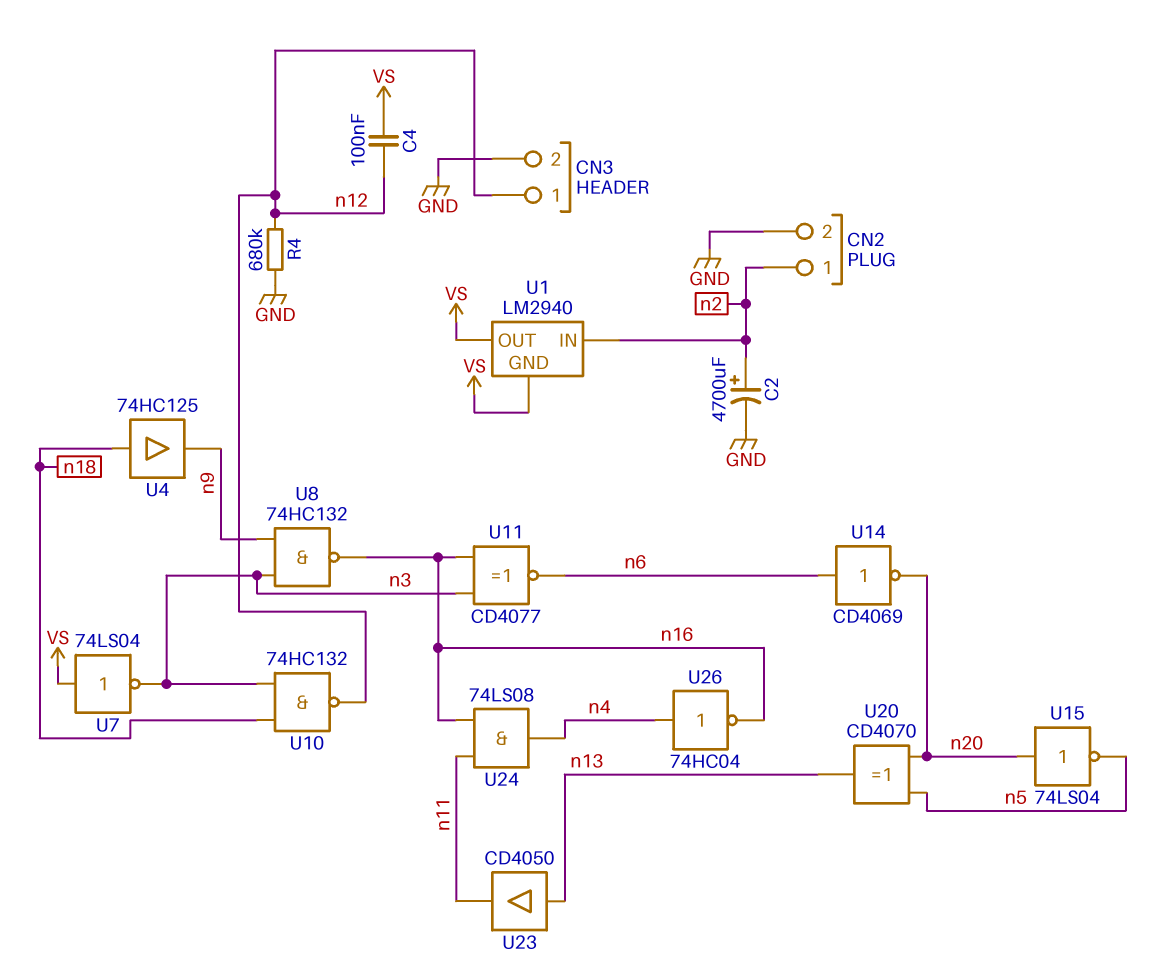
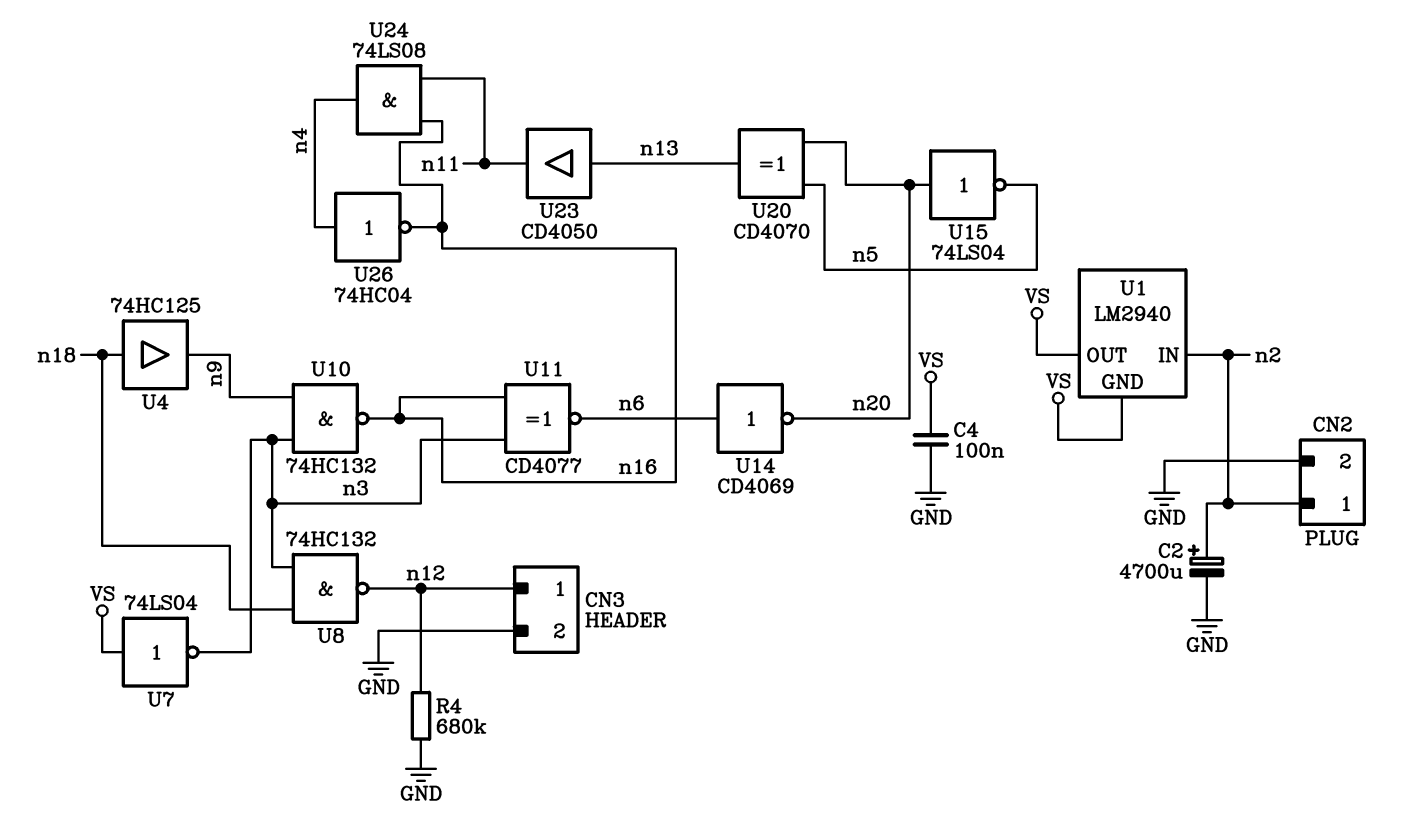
C4: 100nF (VS, n12) -> 100nF (GND, VS)
U8: NAND 74HC132 (in n3, in n9, out n16) -> NAND 74HC132 (in n3, in n18, out n12)
U10: NAND 74HC132 (in n3, in n18, out n12) -> NAND 74HC132 (in n3, in n9, out n16)

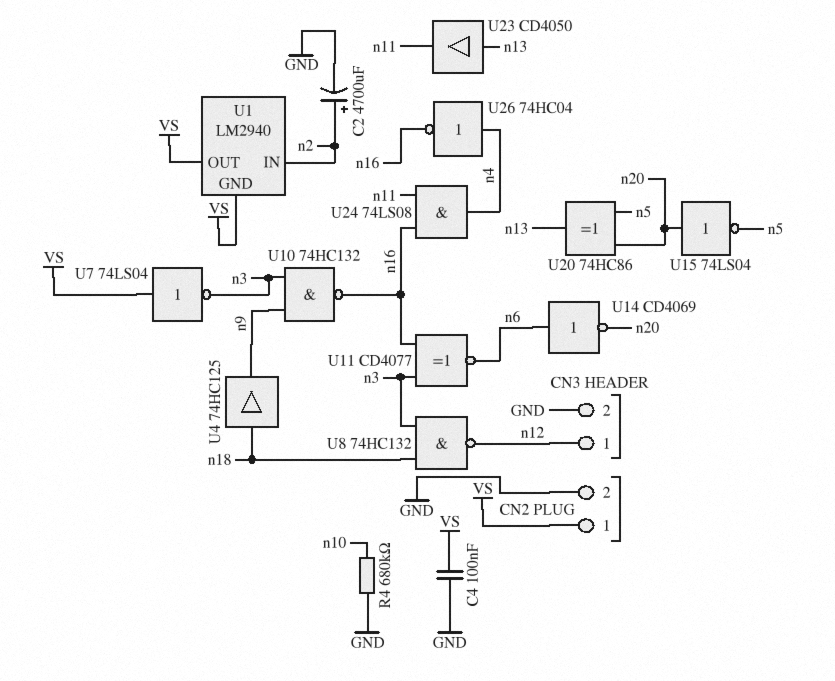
CN2 pin 1: n2 -> VS
R4: 680k (GND, n12) -> 680k (GND, n10)
U20: XOR CD4070 (in n5, in n20, out n13) -> XOR 74HC86 (in n5, in n20, out n13)

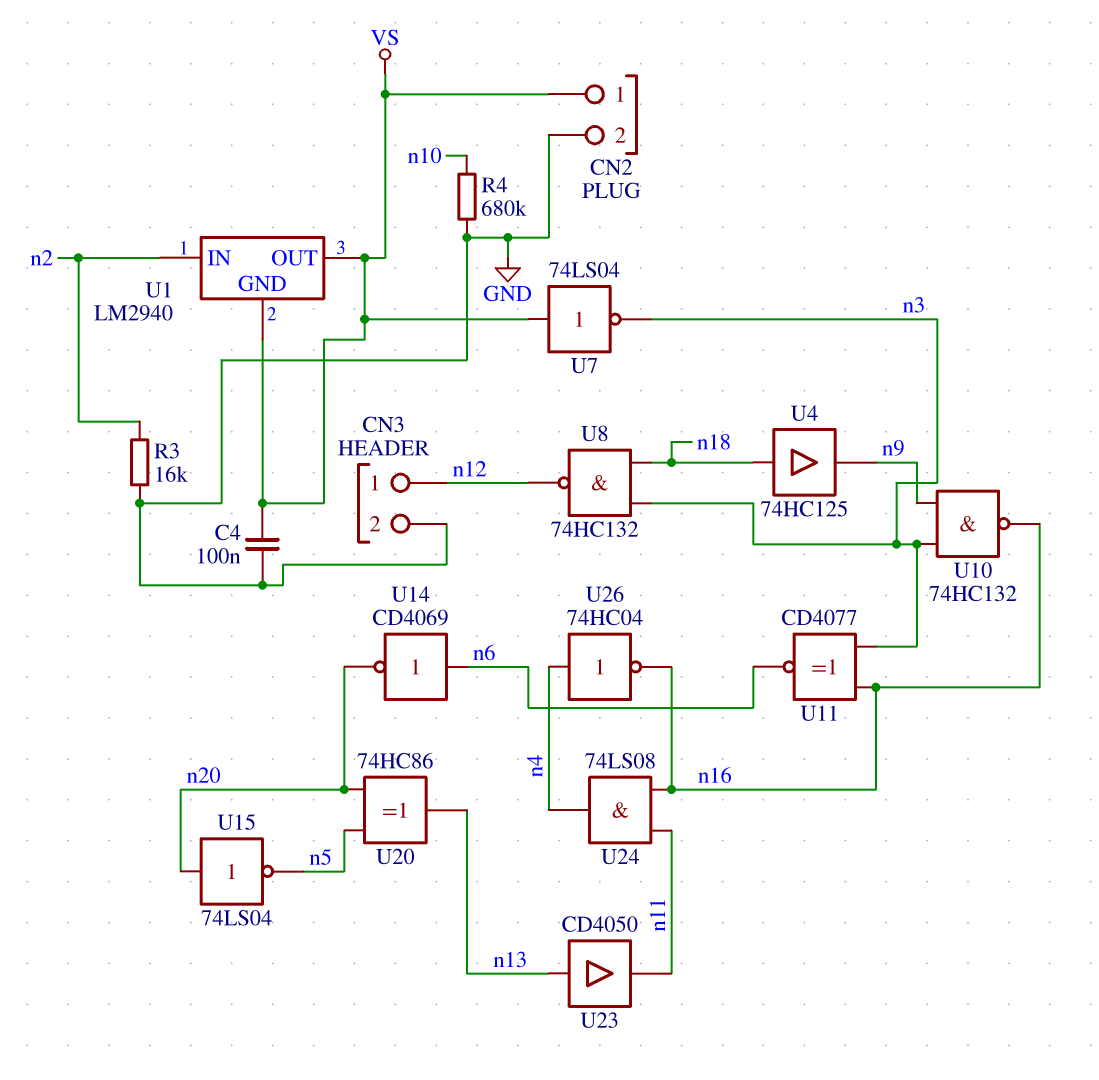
C2: 4700uF (plus n2, minus GND) -> none
R3: none -> 16k (GND, n2)

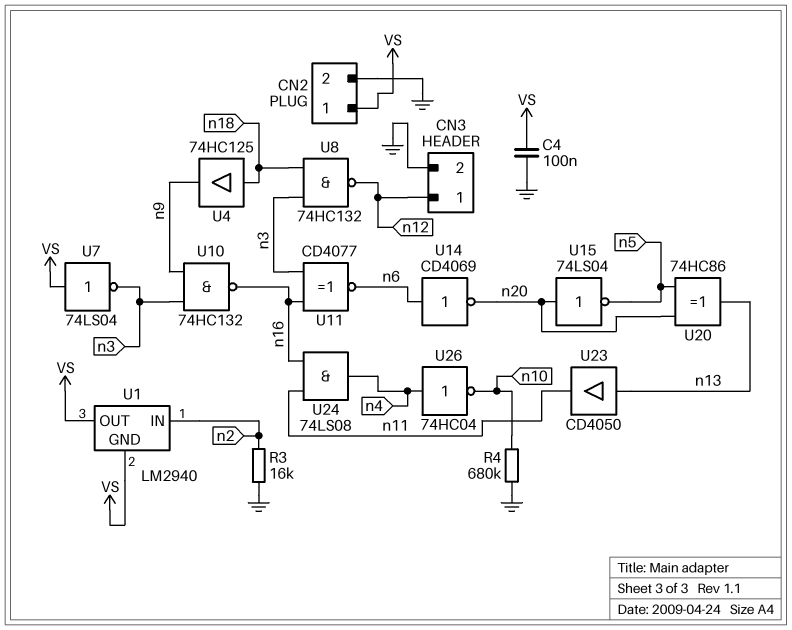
U26: NOT 74HC04 (in n4, out n16) -> NOT 74HC04 (in n4, out n10)

